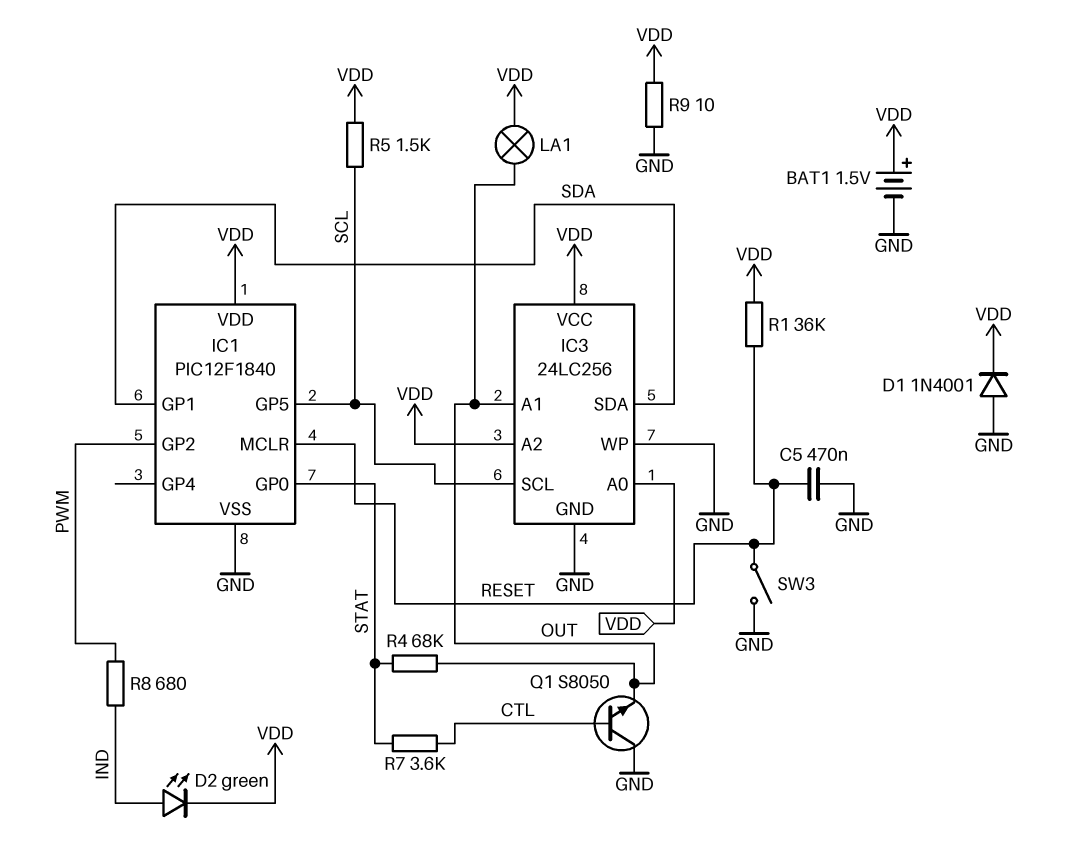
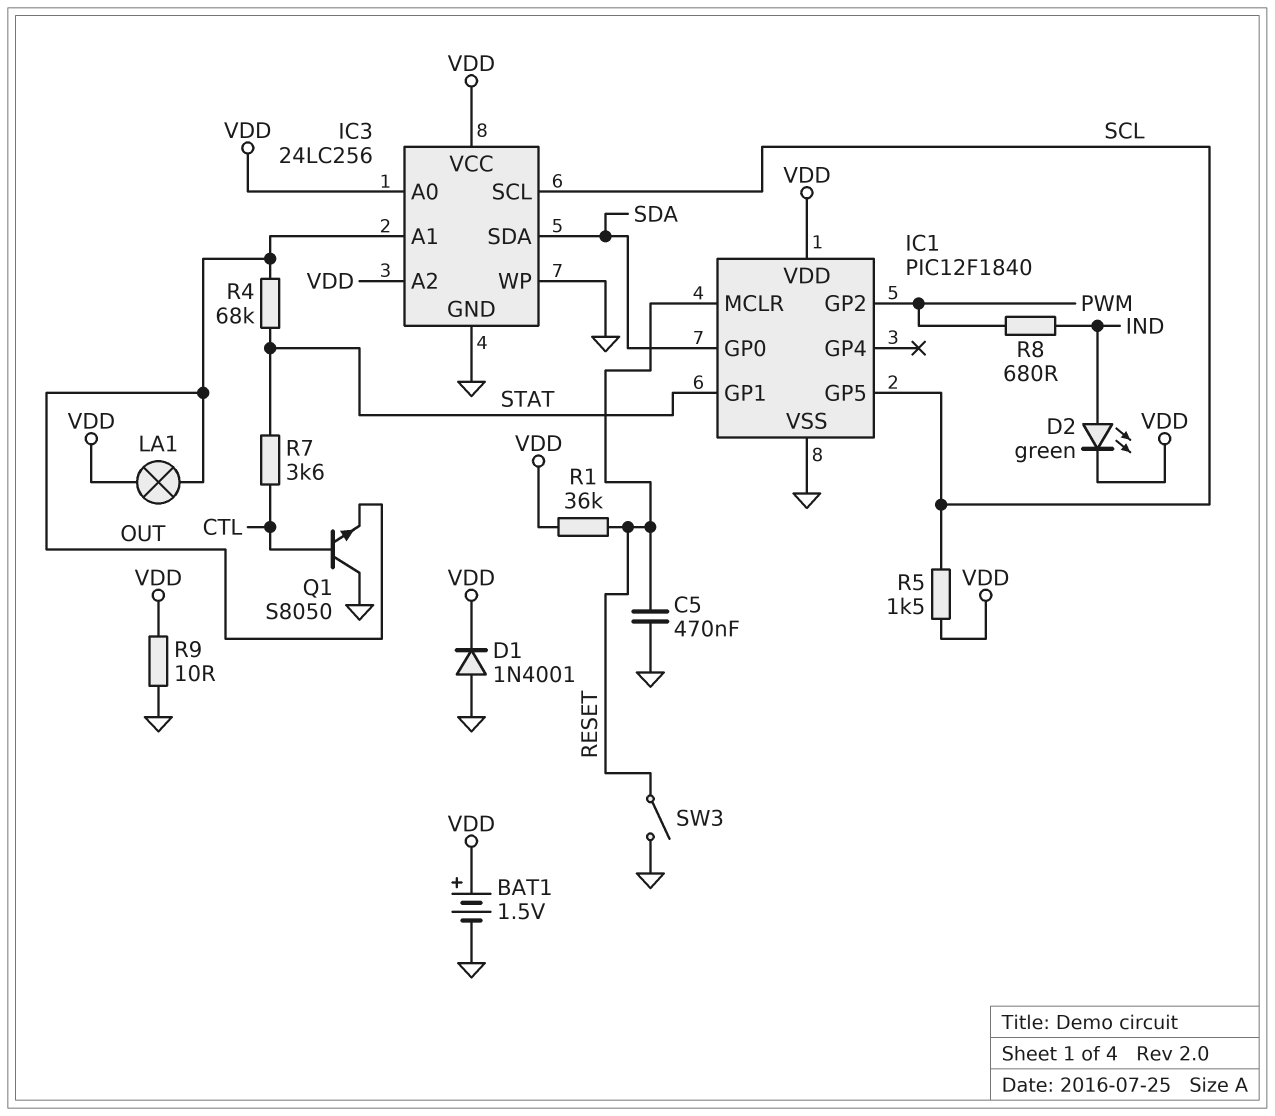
IC1 pin GP0: STAT -> SDA
IC1 pin GP1: SDA -> STAT

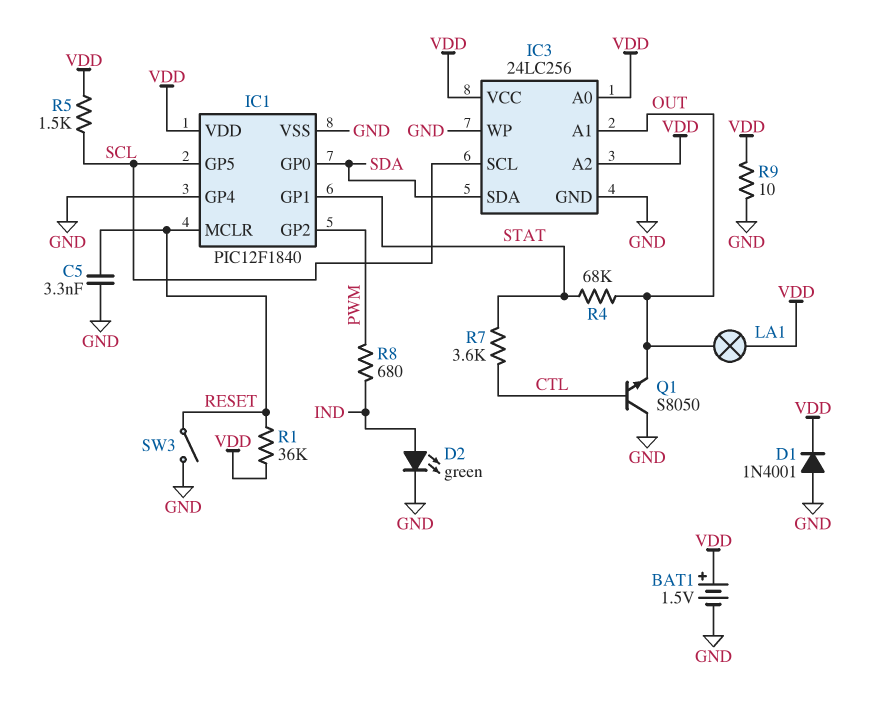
C5: 470nF (GND, RESET) -> 3.3nF (GND, RESET)
D2: LED green (A IND, K VDD) -> LED green (A IND, K GND)
IC1 pin GP4: none -> GND

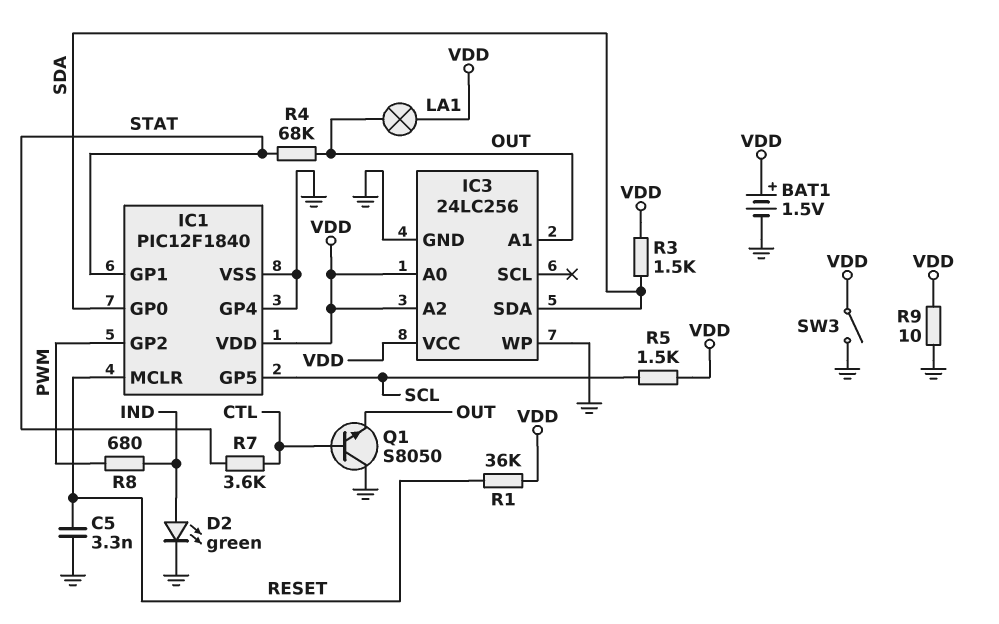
D1: diode 1N4001 (A GND, K VDD) -> none
IC3 pin SCL: SCL -> none
R3: none -> 1.5k (SDA, VDD)
SW3: switch (GND, RESET) -> switch (GND, VDD)

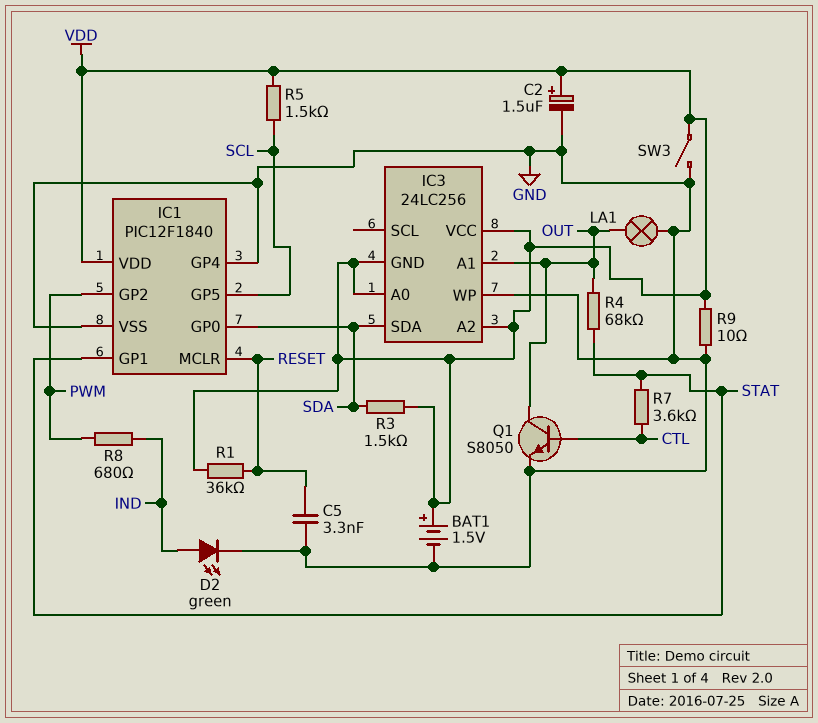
C2: none -> 1.5uF (plus VDD, minus GND)
IC3 pin GND: GND -> VDD
LA1: lamp (OUT, VDD) -> lamp (GND, OUT)
Q1: NPN S8050 (B CTL, C GND, E OUT) -> NPN S8050 (B CTL, C OUT, E GND)

